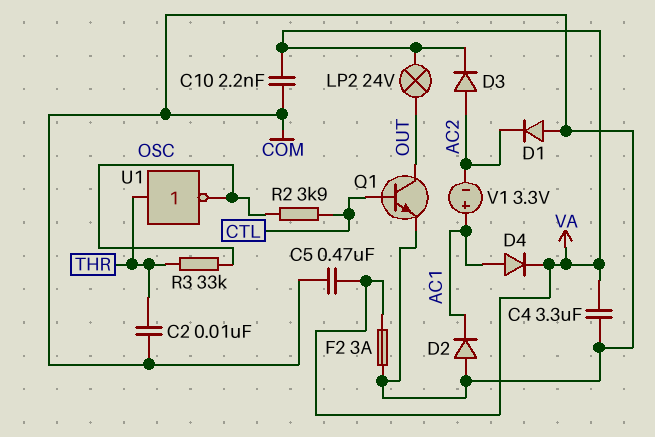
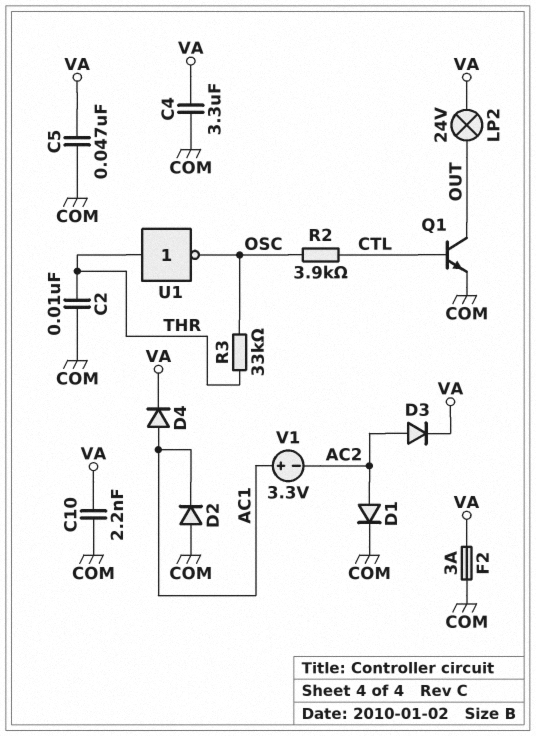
C5: 470nF (COM, VA) -> 47nF (COM, VA)
D1: diode (A COM, K AC2) -> diode (A AC2, K COM)

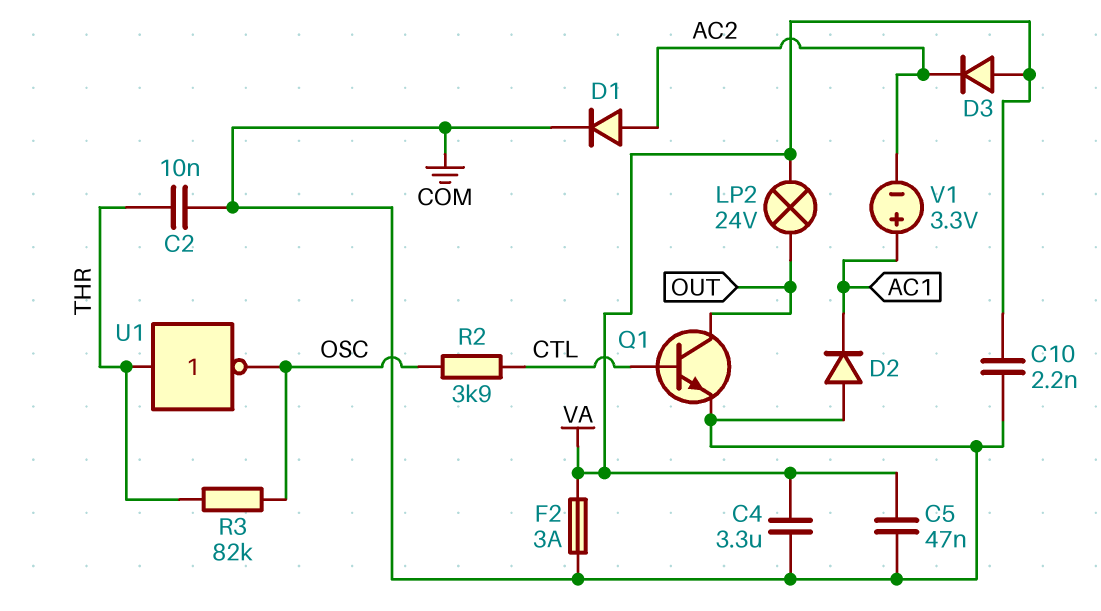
D3: diode (A AC2, K VA) -> diode (A VA, K AC2)
D4: diode (A AC1, K VA) -> none
R3: 33k (OSC, THR) -> 82k (OSC, THR)

